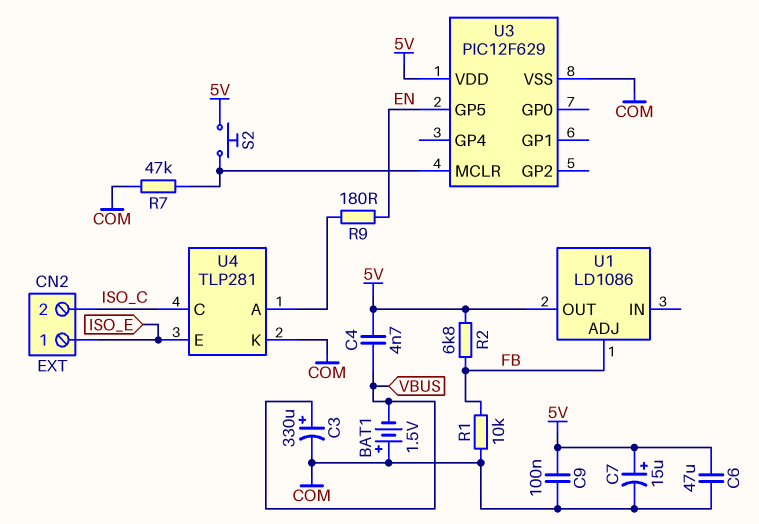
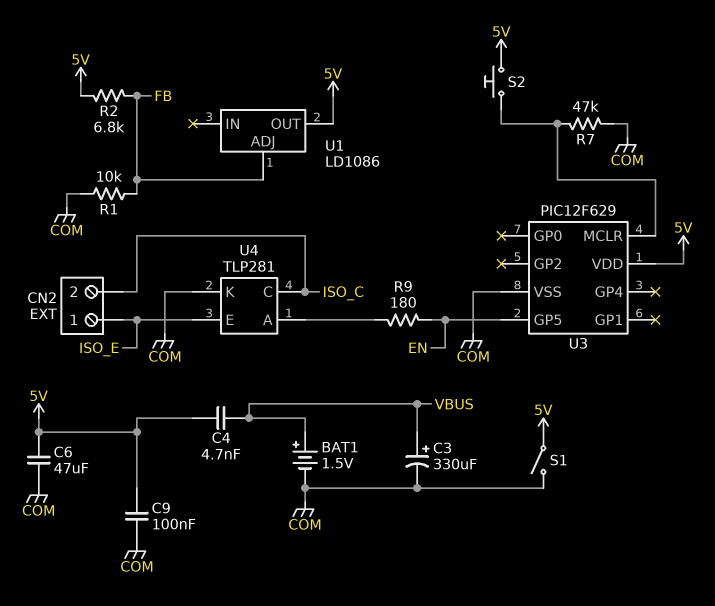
BAT1: 1.5V (plus COM, minus VBUS) -> 1.5V (plus VBUS, minus COM)
C7: 15uF (plus 5V, minus COM) -> none
S1: none -> switch (5V, COM)

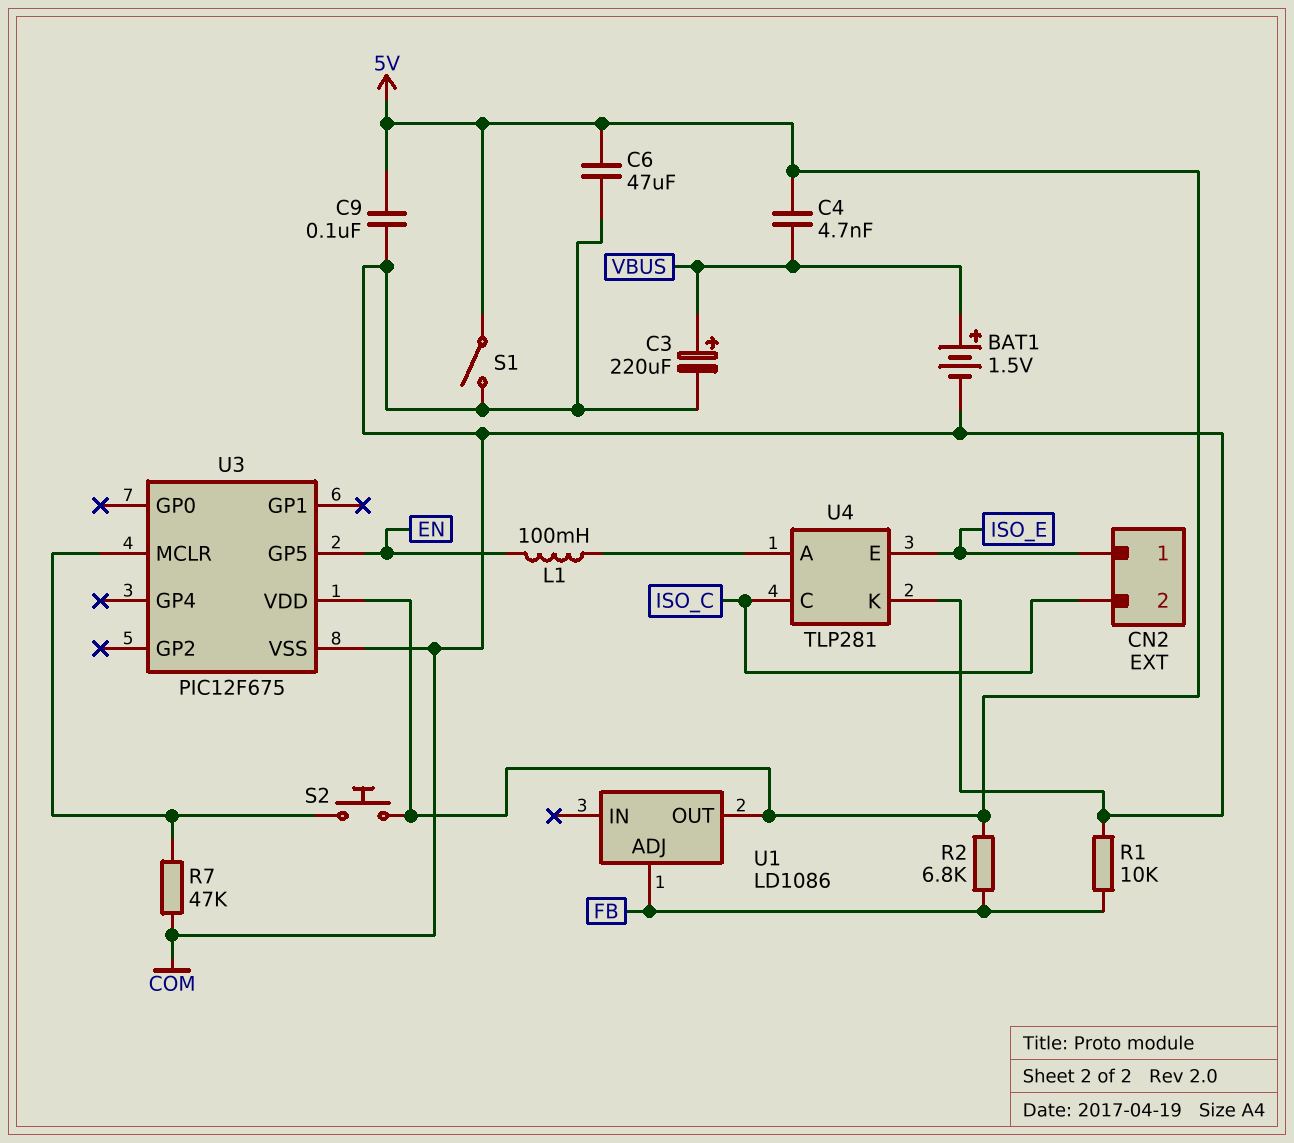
C3: 330uF (plus VBUS, minus COM) -> 220uF (plus VBUS, minus COM)
L1: none -> 100mH (EN, U4/A)
R9: 180 (EN, U4/A) -> none
U3: PIC12F629 -> PIC12F675

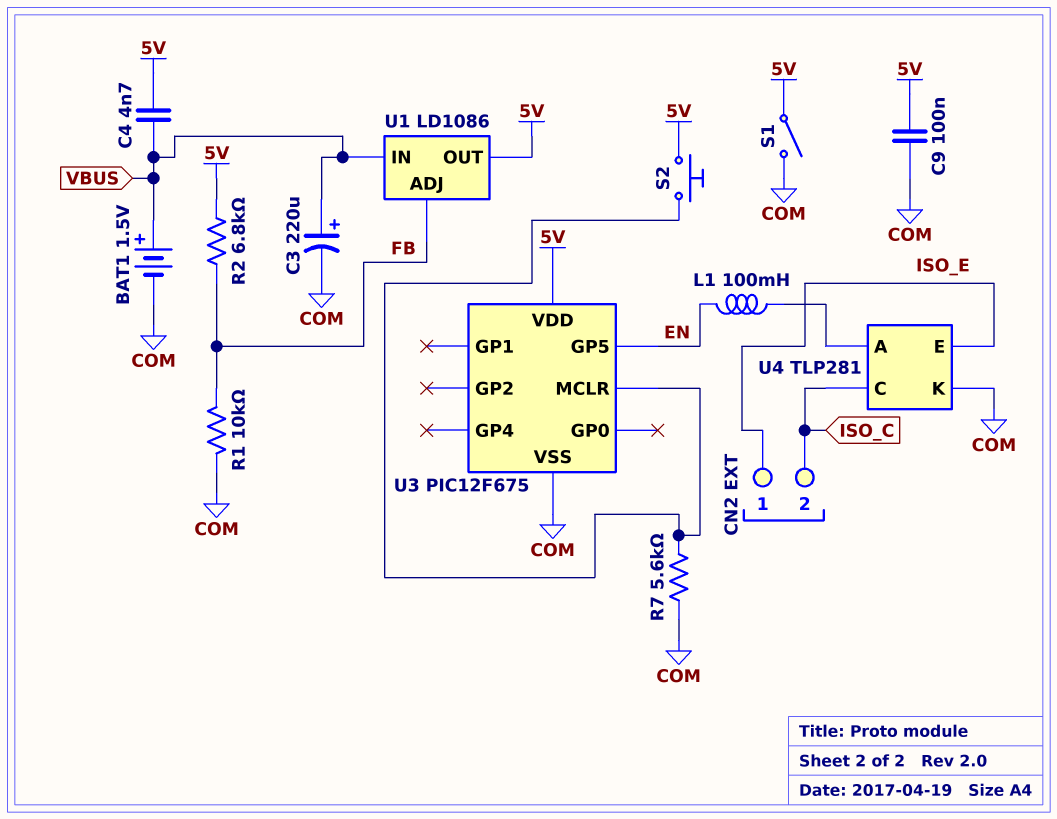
C6: 47uF (5V, COM) -> none
R7: 47k (COM, U3/MCLR) -> 5.6k (COM, U3/MCLR)
U1 pin IN: none -> VBUS

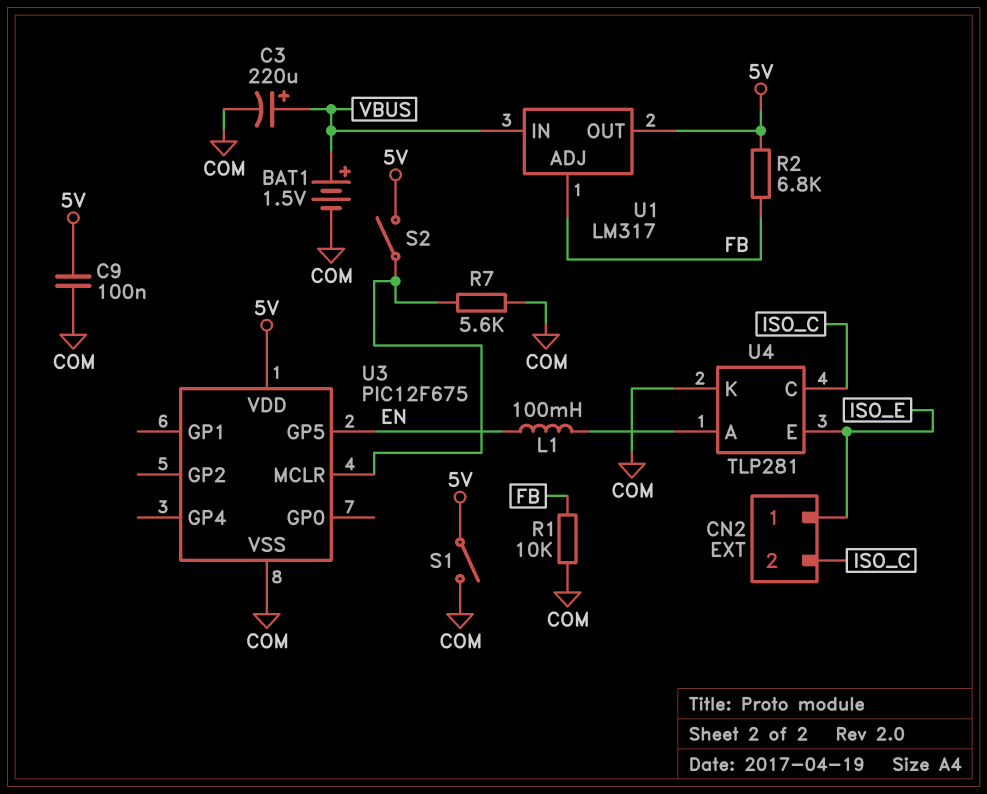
C4: 4.7nF (5V, VBUS) -> none
S2: button (5V, U3/MCLR) -> switch (5V, U3/MCLR)
U1: LD1086 -> LM317

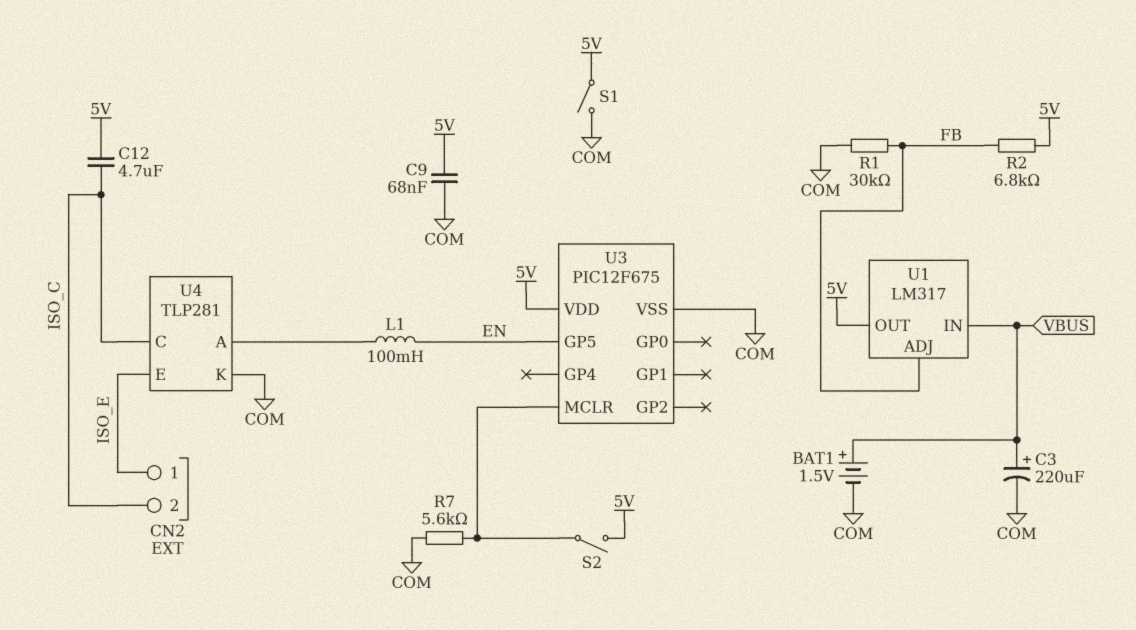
C9: 100nF (5V, COM) -> 68nF (5V, COM)
C12: none -> 4.7uF (5V, ISO_C)
R1: 10k (COM, FB) -> 30k (COM, FB)

